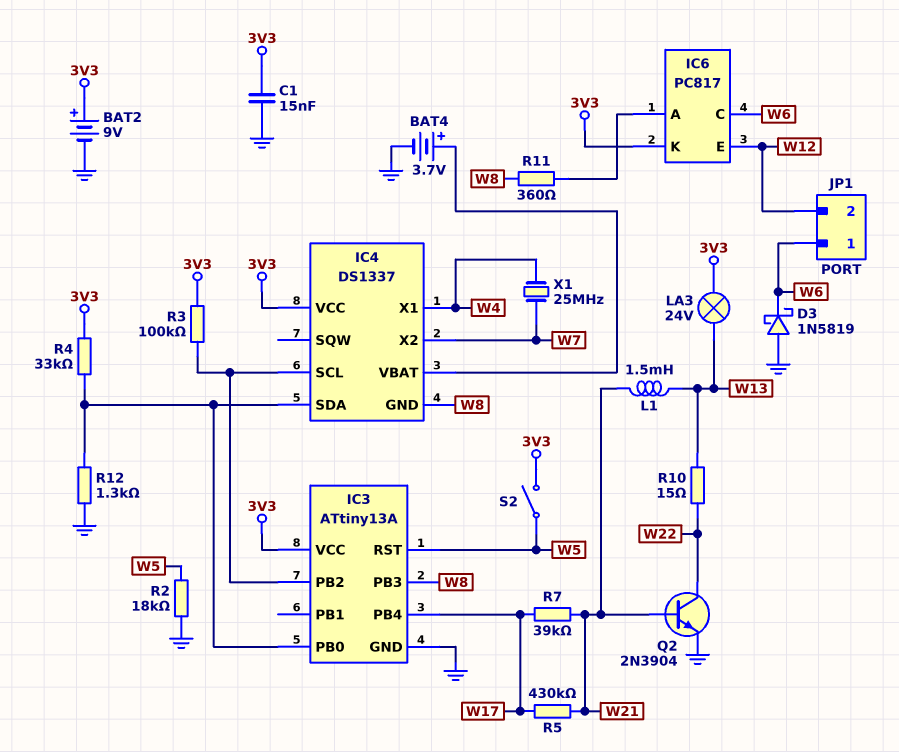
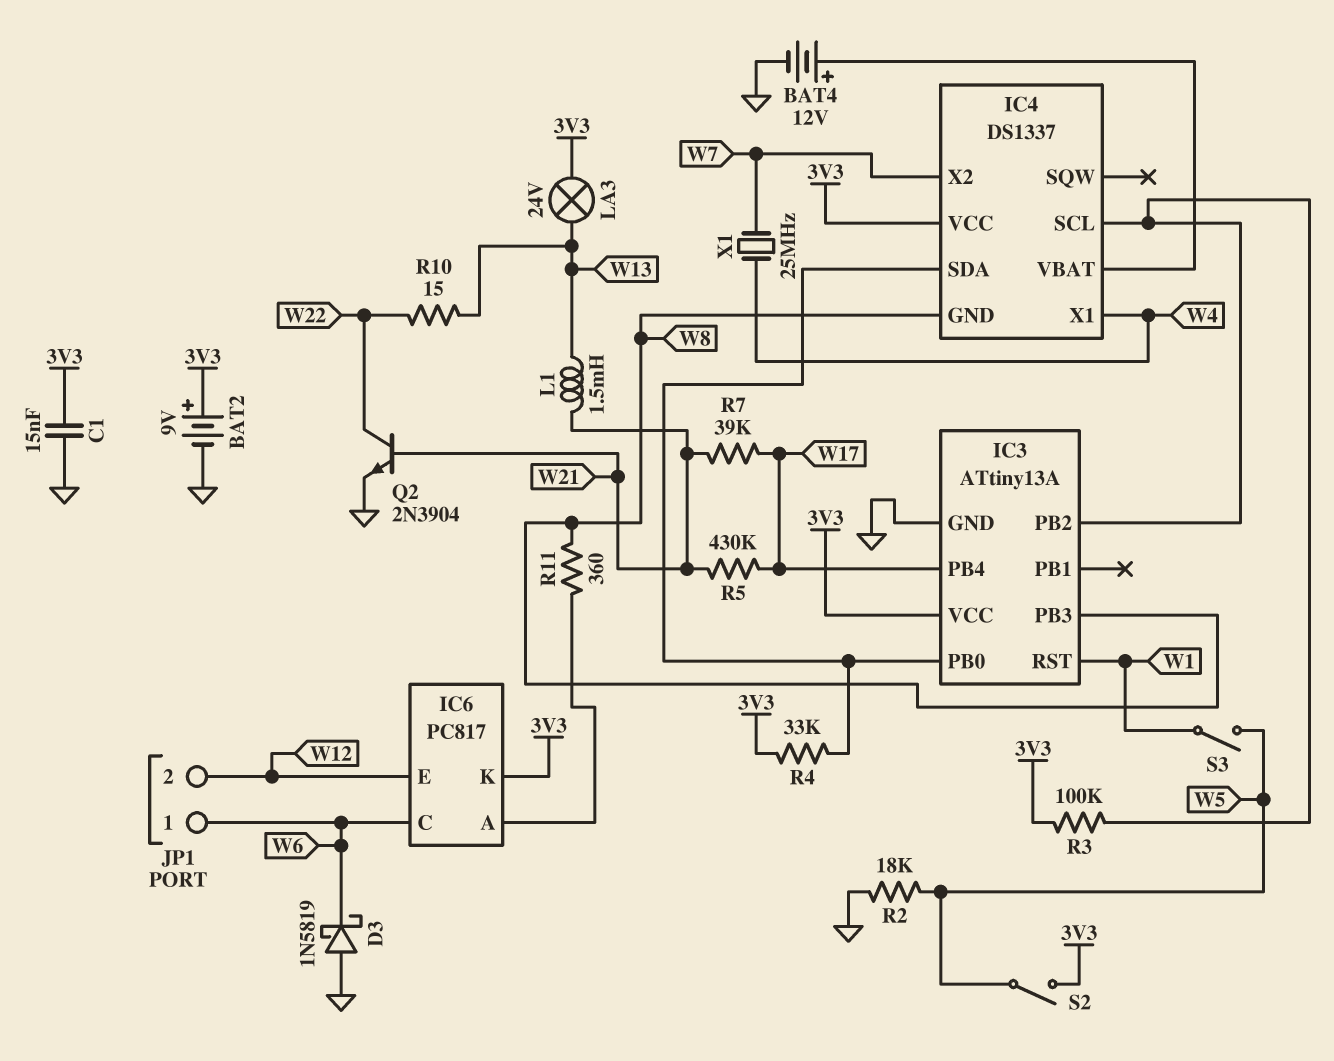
BAT4: 3.7V (plus IC4/VBAT, minus GND) -> 12V (plus IC4/VBAT, minus GND)
IC3 pin RST: W5 -> W1
R12: 1.3k (GND, IC3/PB0) -> none
S3: none -> switch (W1, W5)

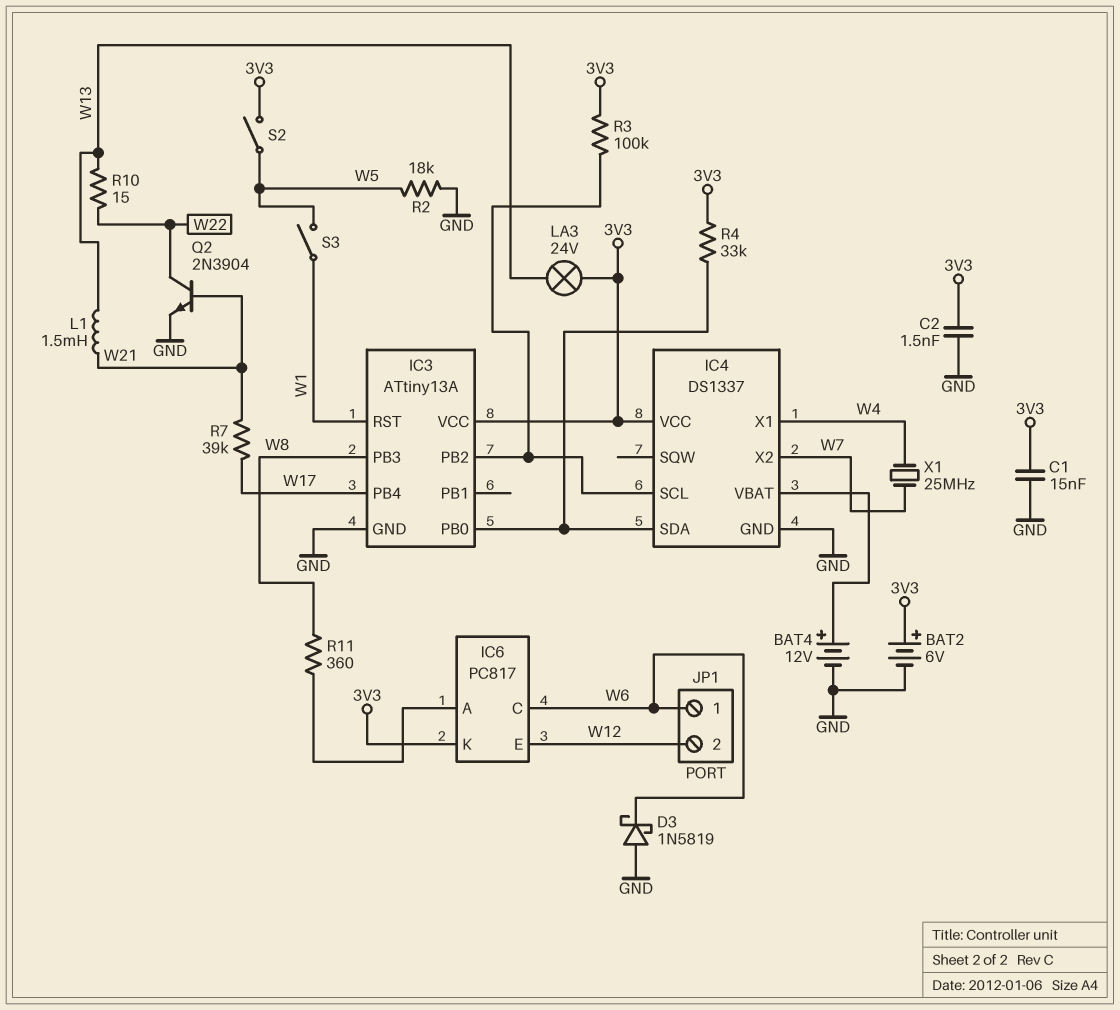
BAT2: 9V (plus 3V3, minus GND) -> 6V (plus 3V3, minus GND)
C2: none -> 1.5nF (3V3, GND)
IC4 pin GND: W8 -> GND
R5: 430k (W17, W21) -> none

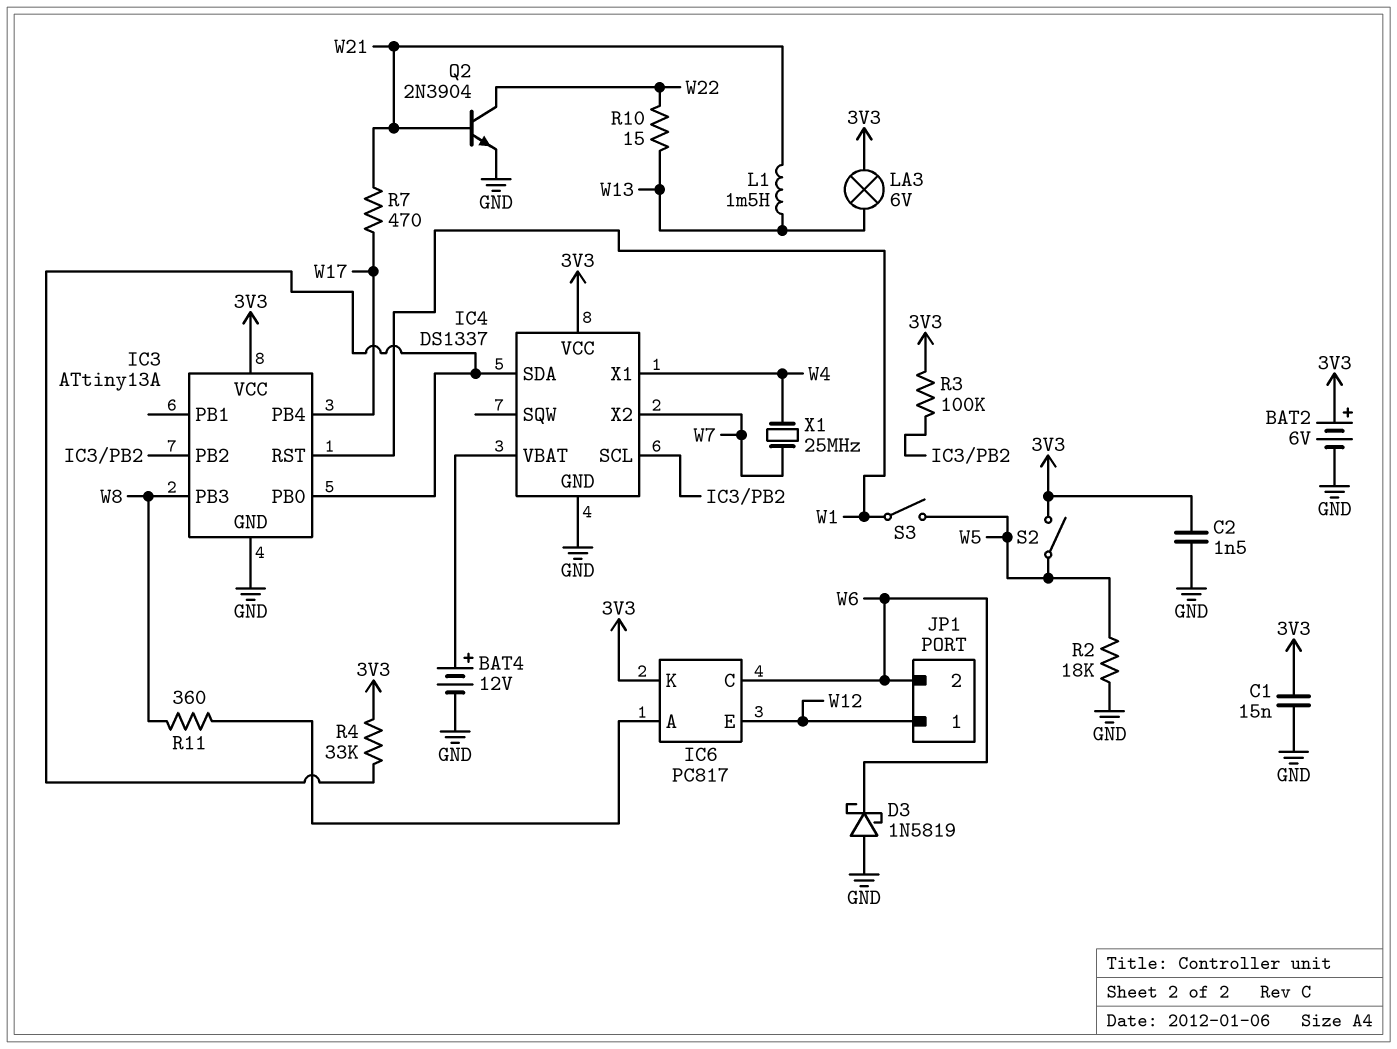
JP1 pin 1: W6 -> W12
JP1 pin 2: W12 -> W6
LA3: lamp 24V (3V3, W13) -> lamp 6V (3V3, W13)
R7: 39k (W17, W21) -> 470 (W17, W21)

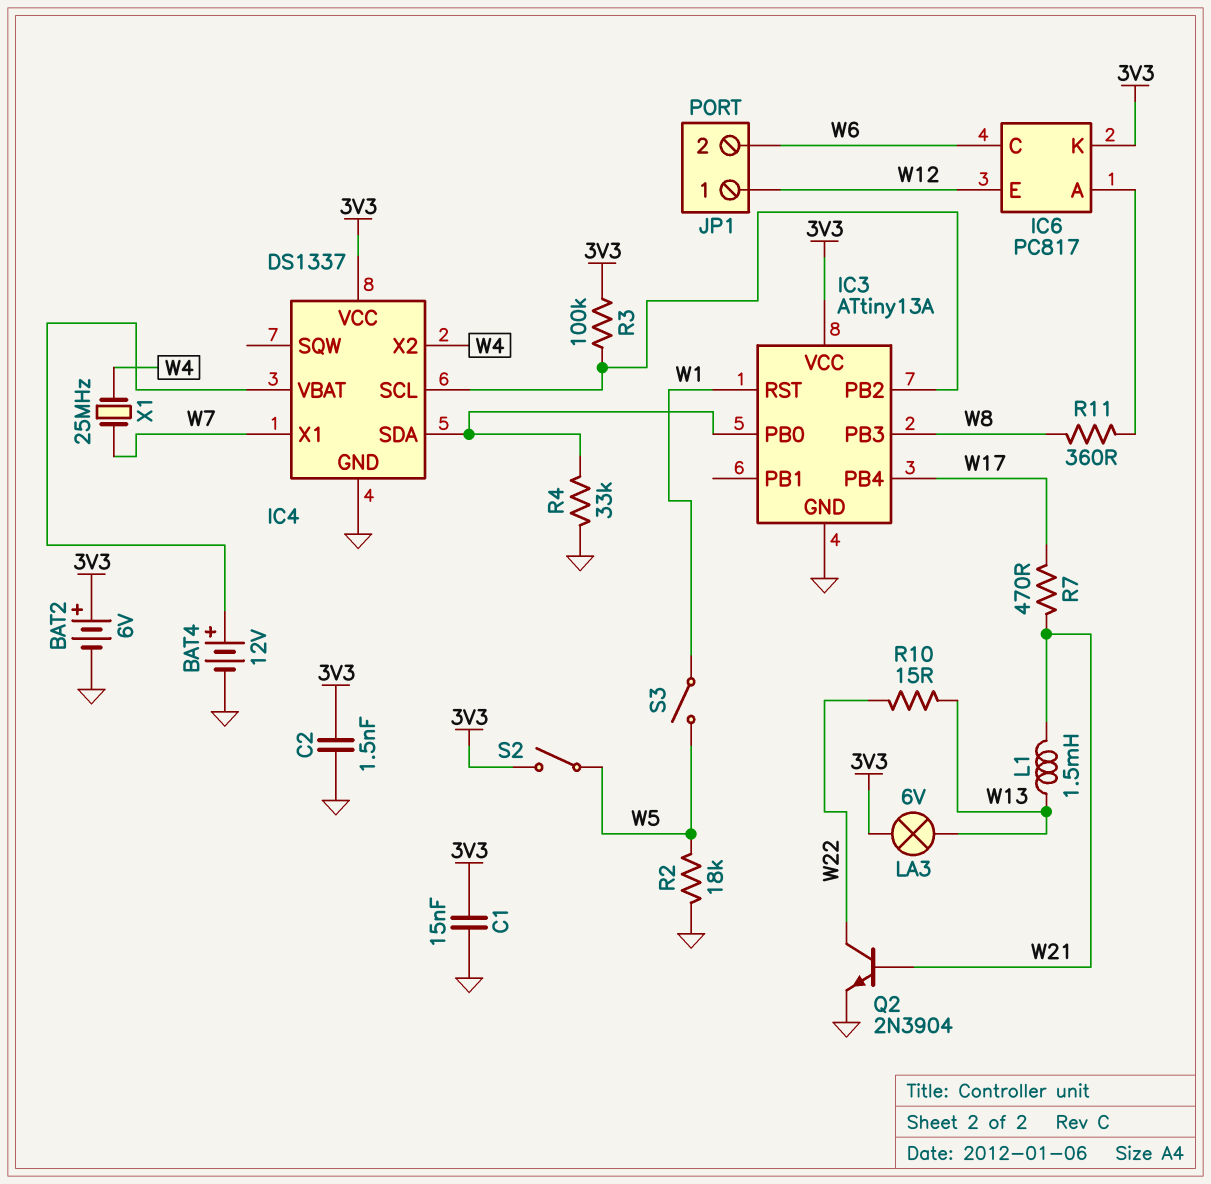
D3: schottky 1N5819 (A GND, K W6) -> none
IC4 pin X1: W4 -> W7
IC4 pin X2: W7 -> W4
R4: 33k (3V3, IC3/PB0) -> 33k (GND, IC3/PB0)

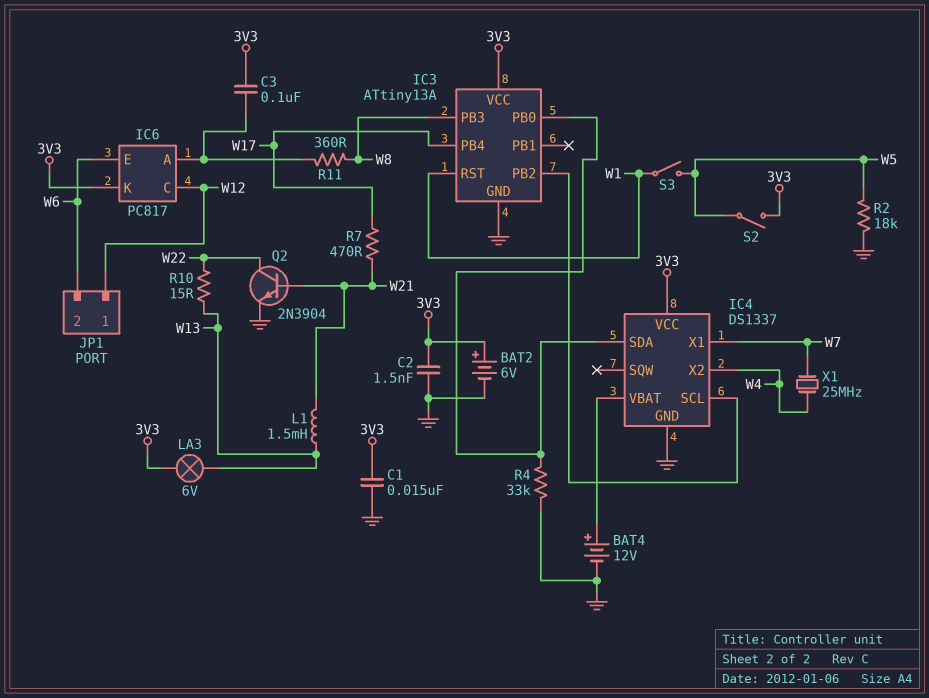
C3: none -> 100nF (3V3, IC6/A)
IC6 pin C: W6 -> W12
IC6 pin E: W12 -> W6
R3: 100k (3V3, IC3/PB2) -> none

